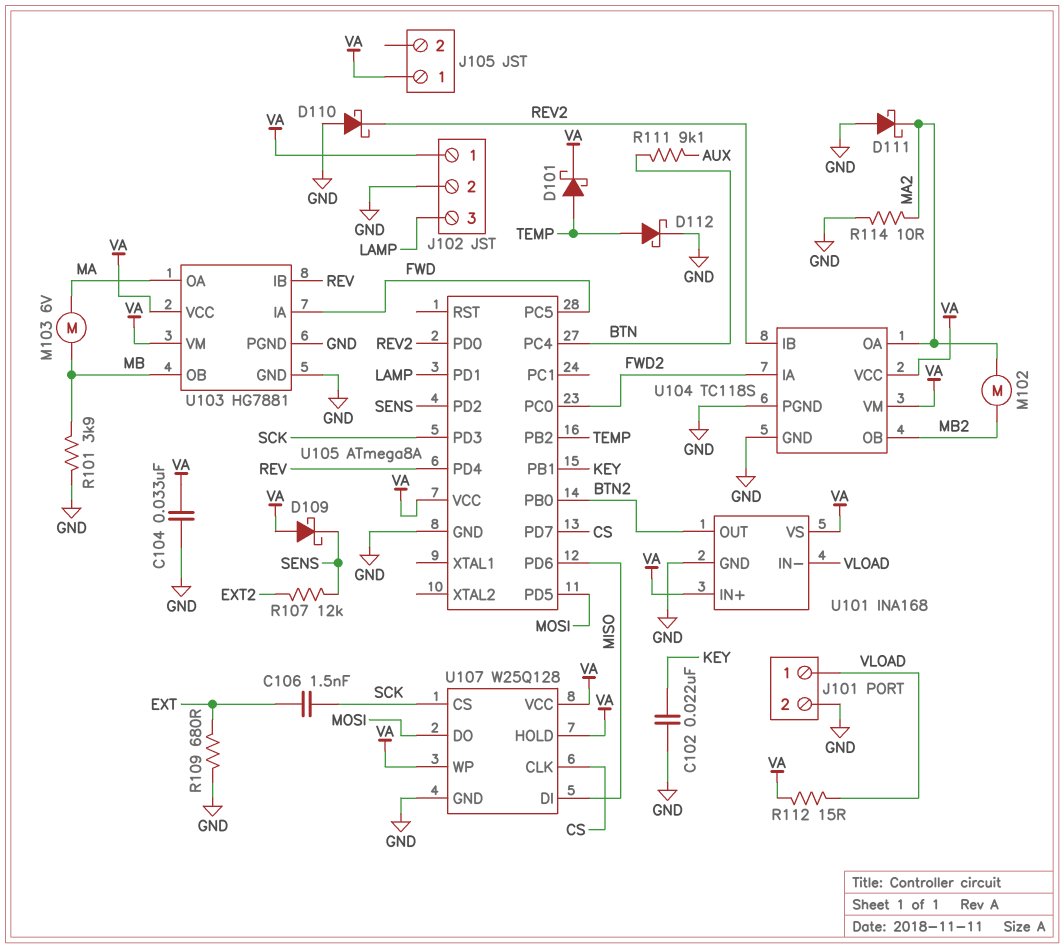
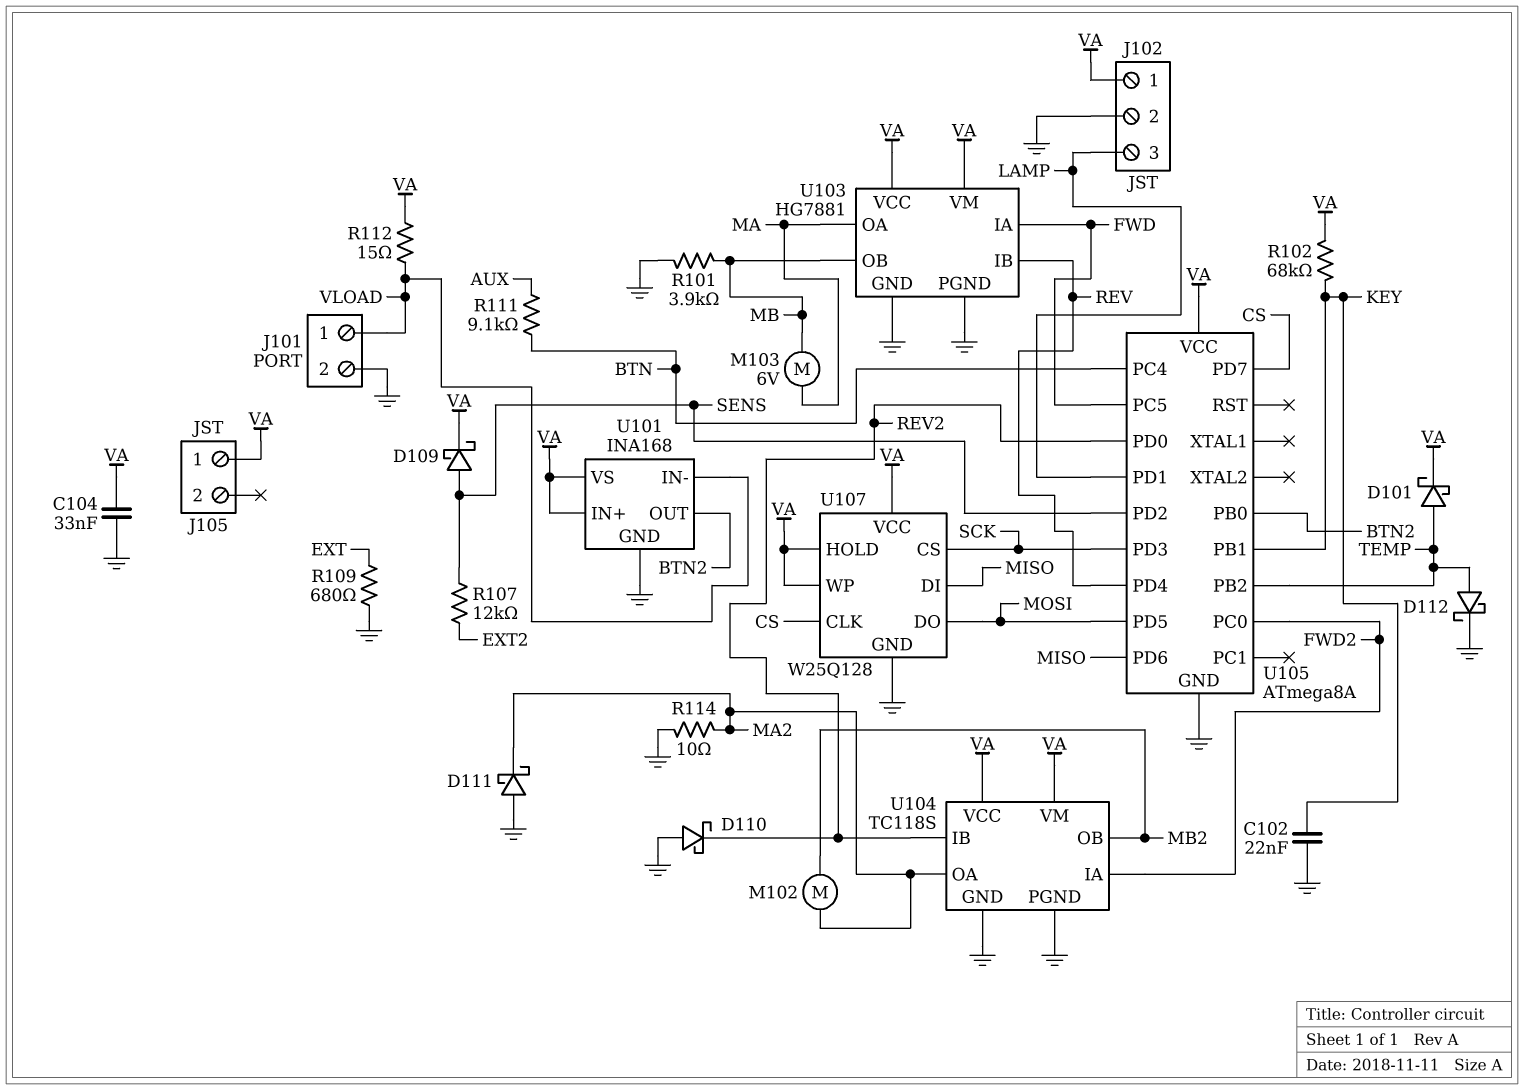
C106: 1.5nF (EXT, SCK) -> none
D109: schottky (A VA, K SENS) -> schottky (A SENS, K VA)
R102: none -> 68k (KEY, VA)

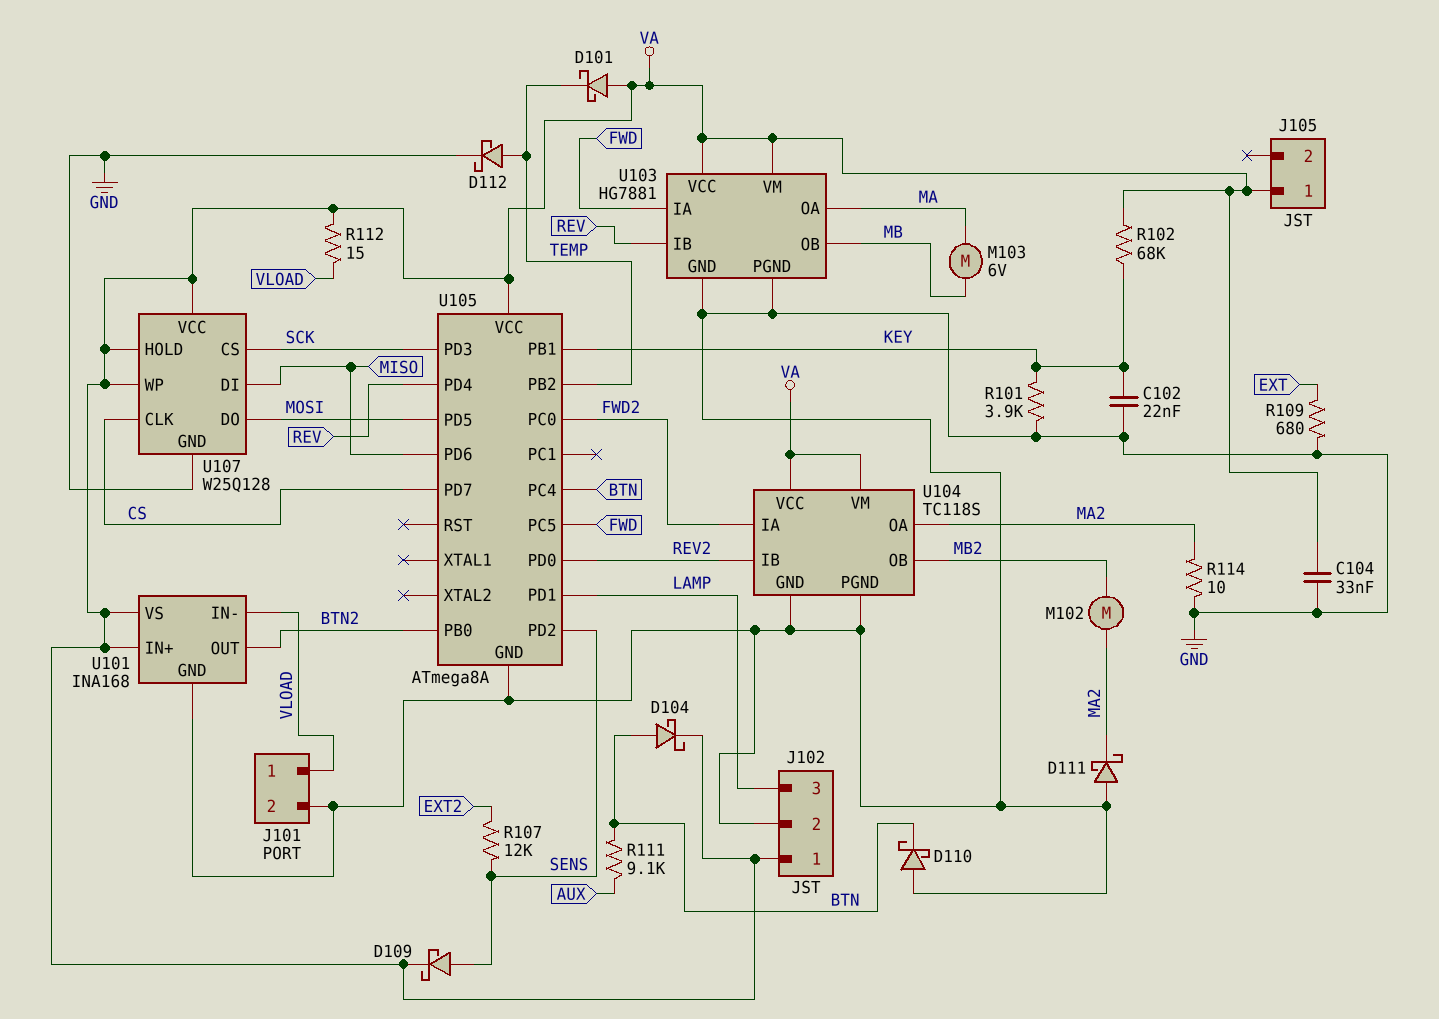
D101: schottky (A TEMP, K VA) -> schottky (A VA, K TEMP)
D104: none -> schottky (A BTN, K VA)
D110: schottky (A GND, K REV2) -> schottky (A GND, K BTN)
R101: 3.9k (GND, MB) -> 3.9k (GND, KEY)

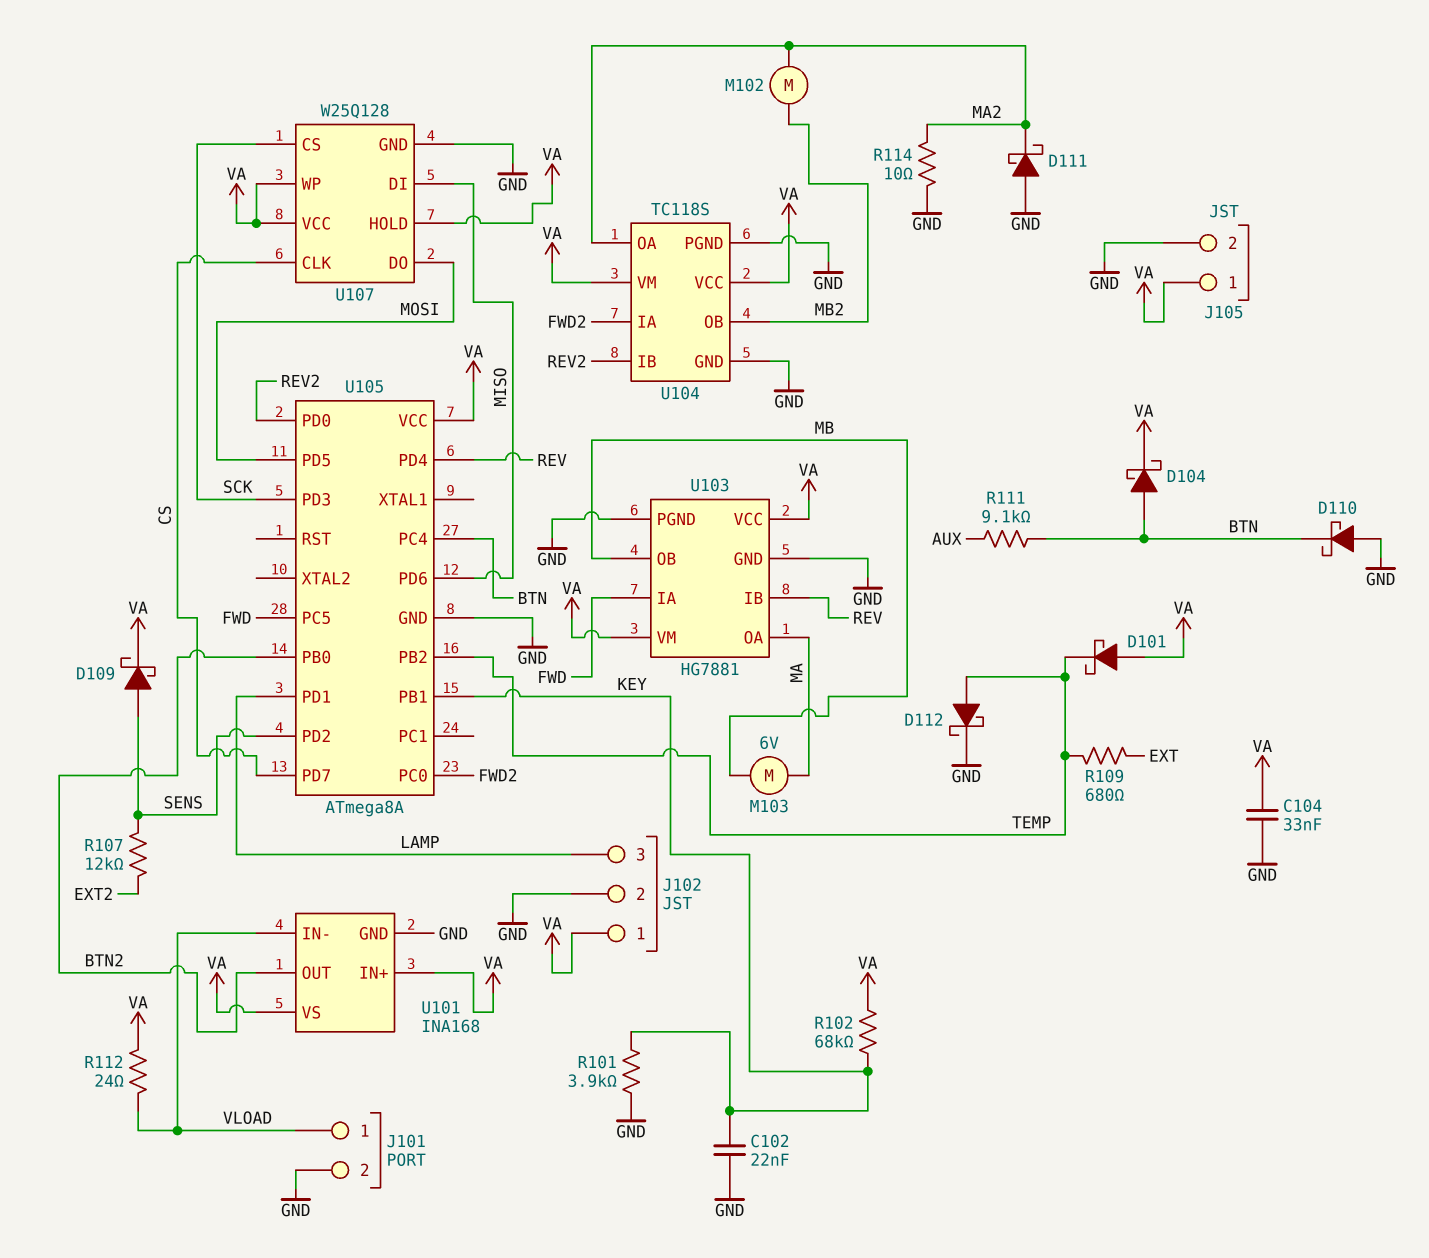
J105 pin 2: none -> GND
R109: 680 (EXT, GND) -> 680 (EXT, TEMP)
R112: 15 (VA, VLOAD) -> 24 (VA, VLOAD)

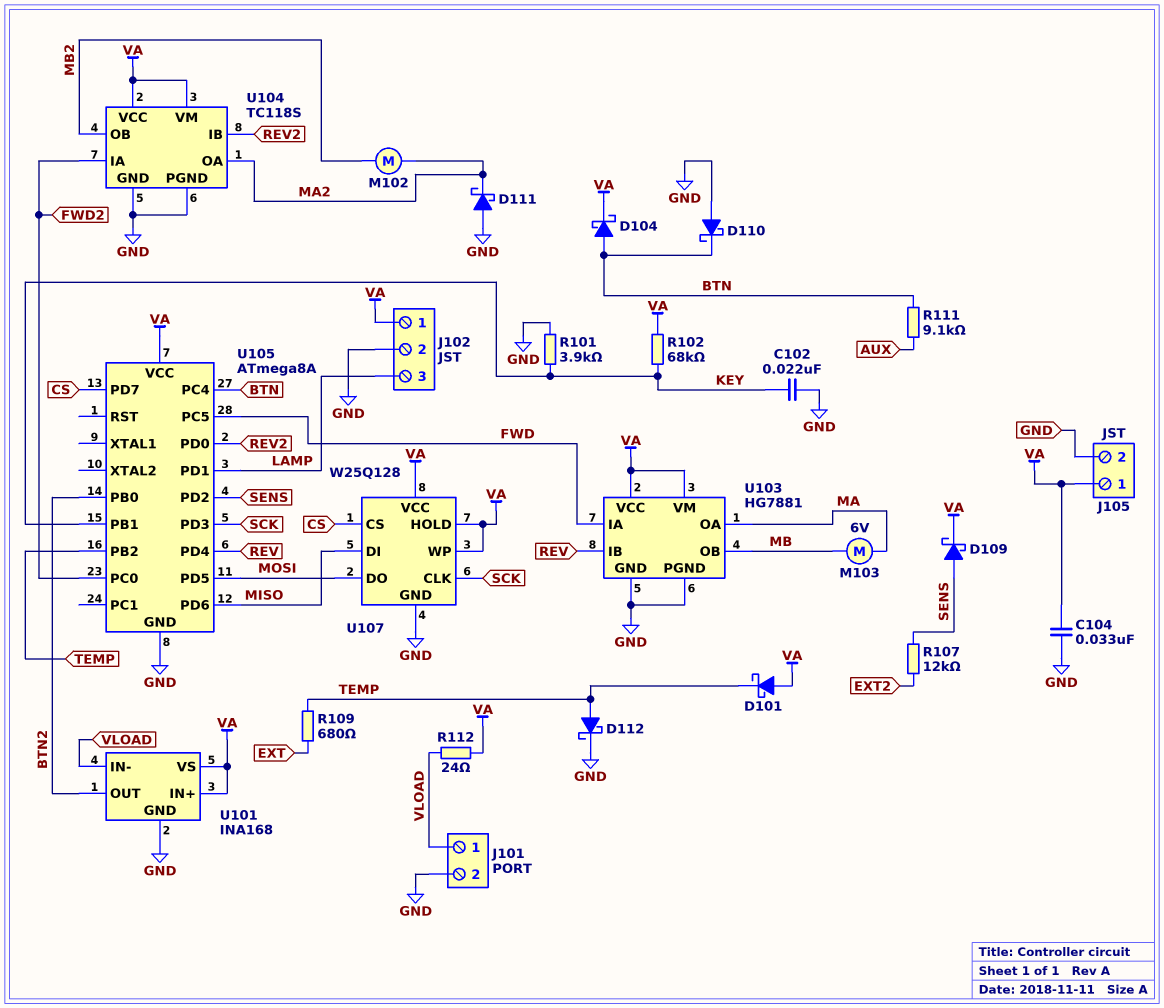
R114: 10 (GND, MA2) -> none
U107 pin CLK: CS -> SCK
U107 pin CS: SCK -> CS

